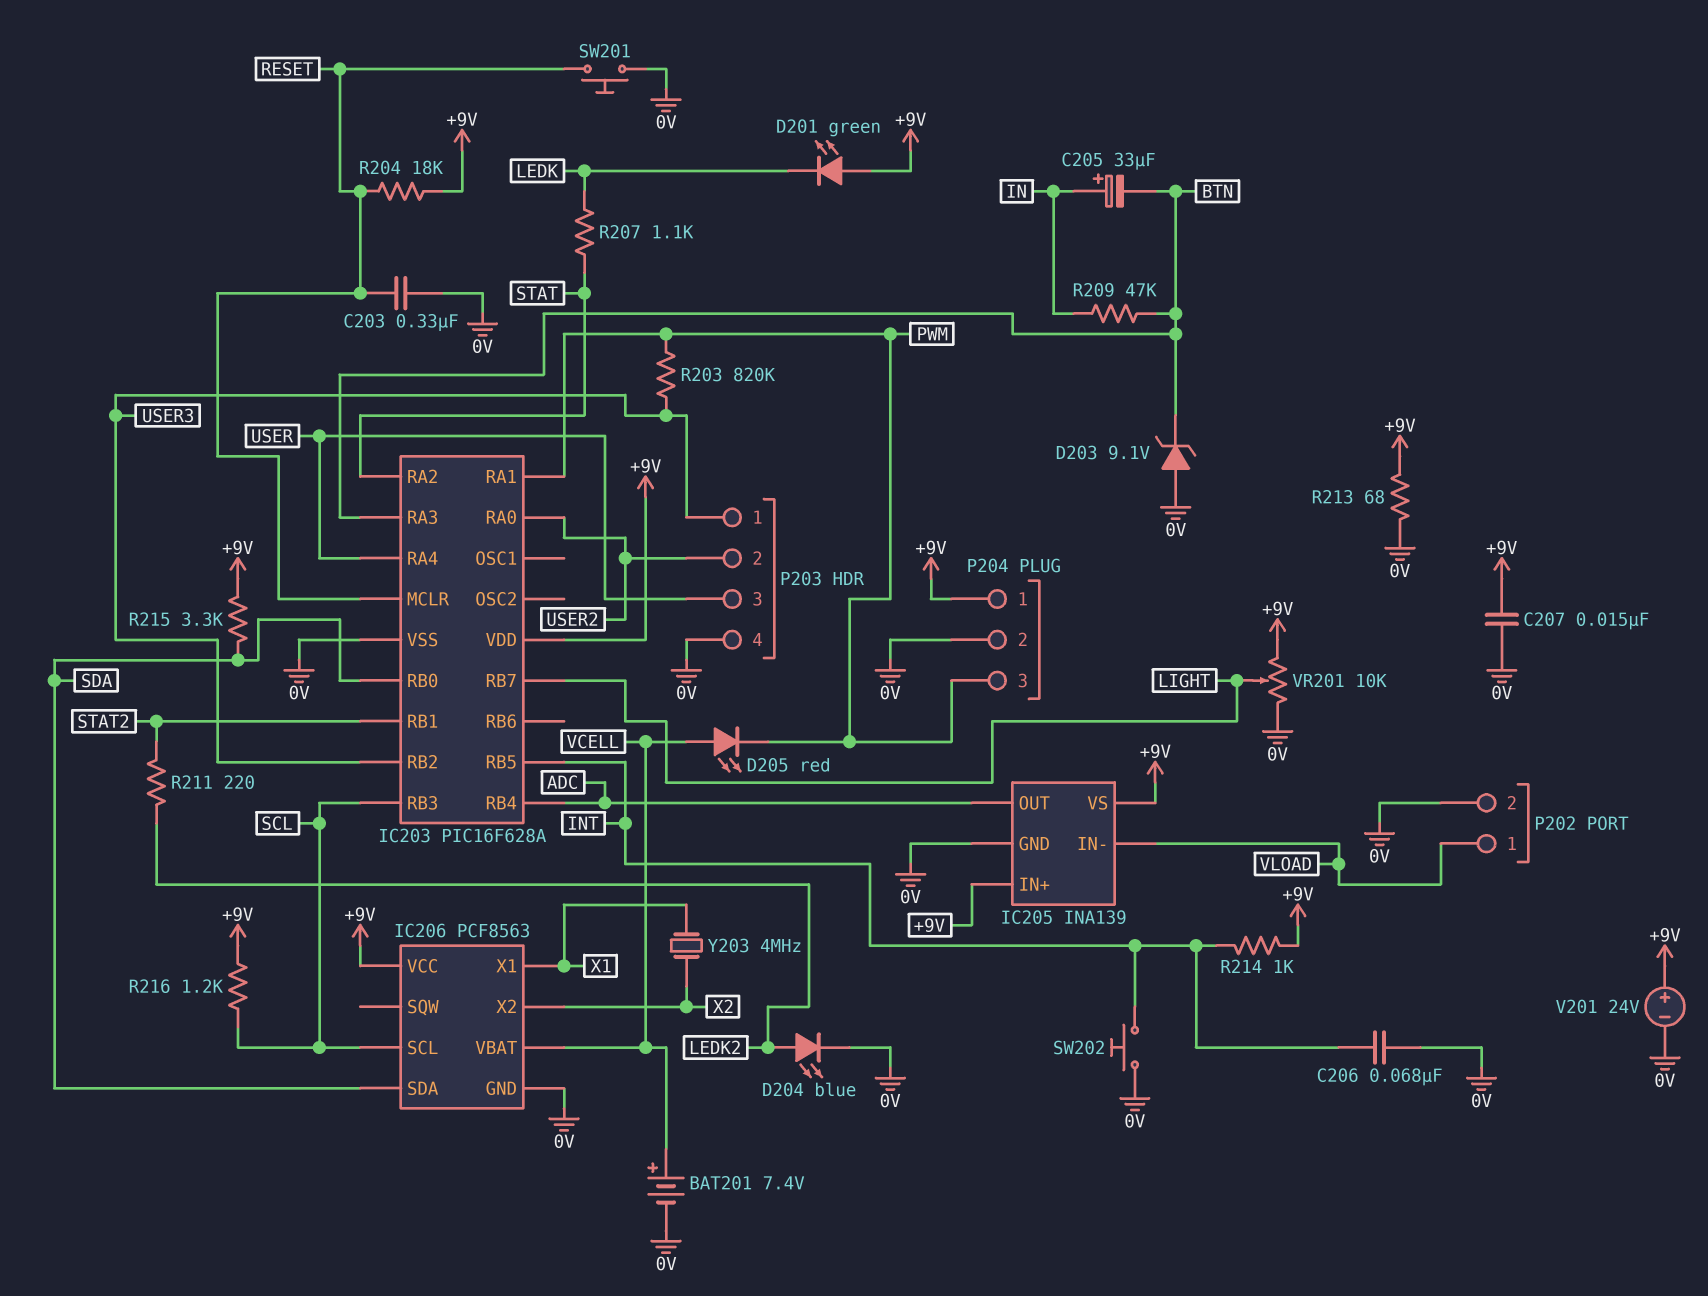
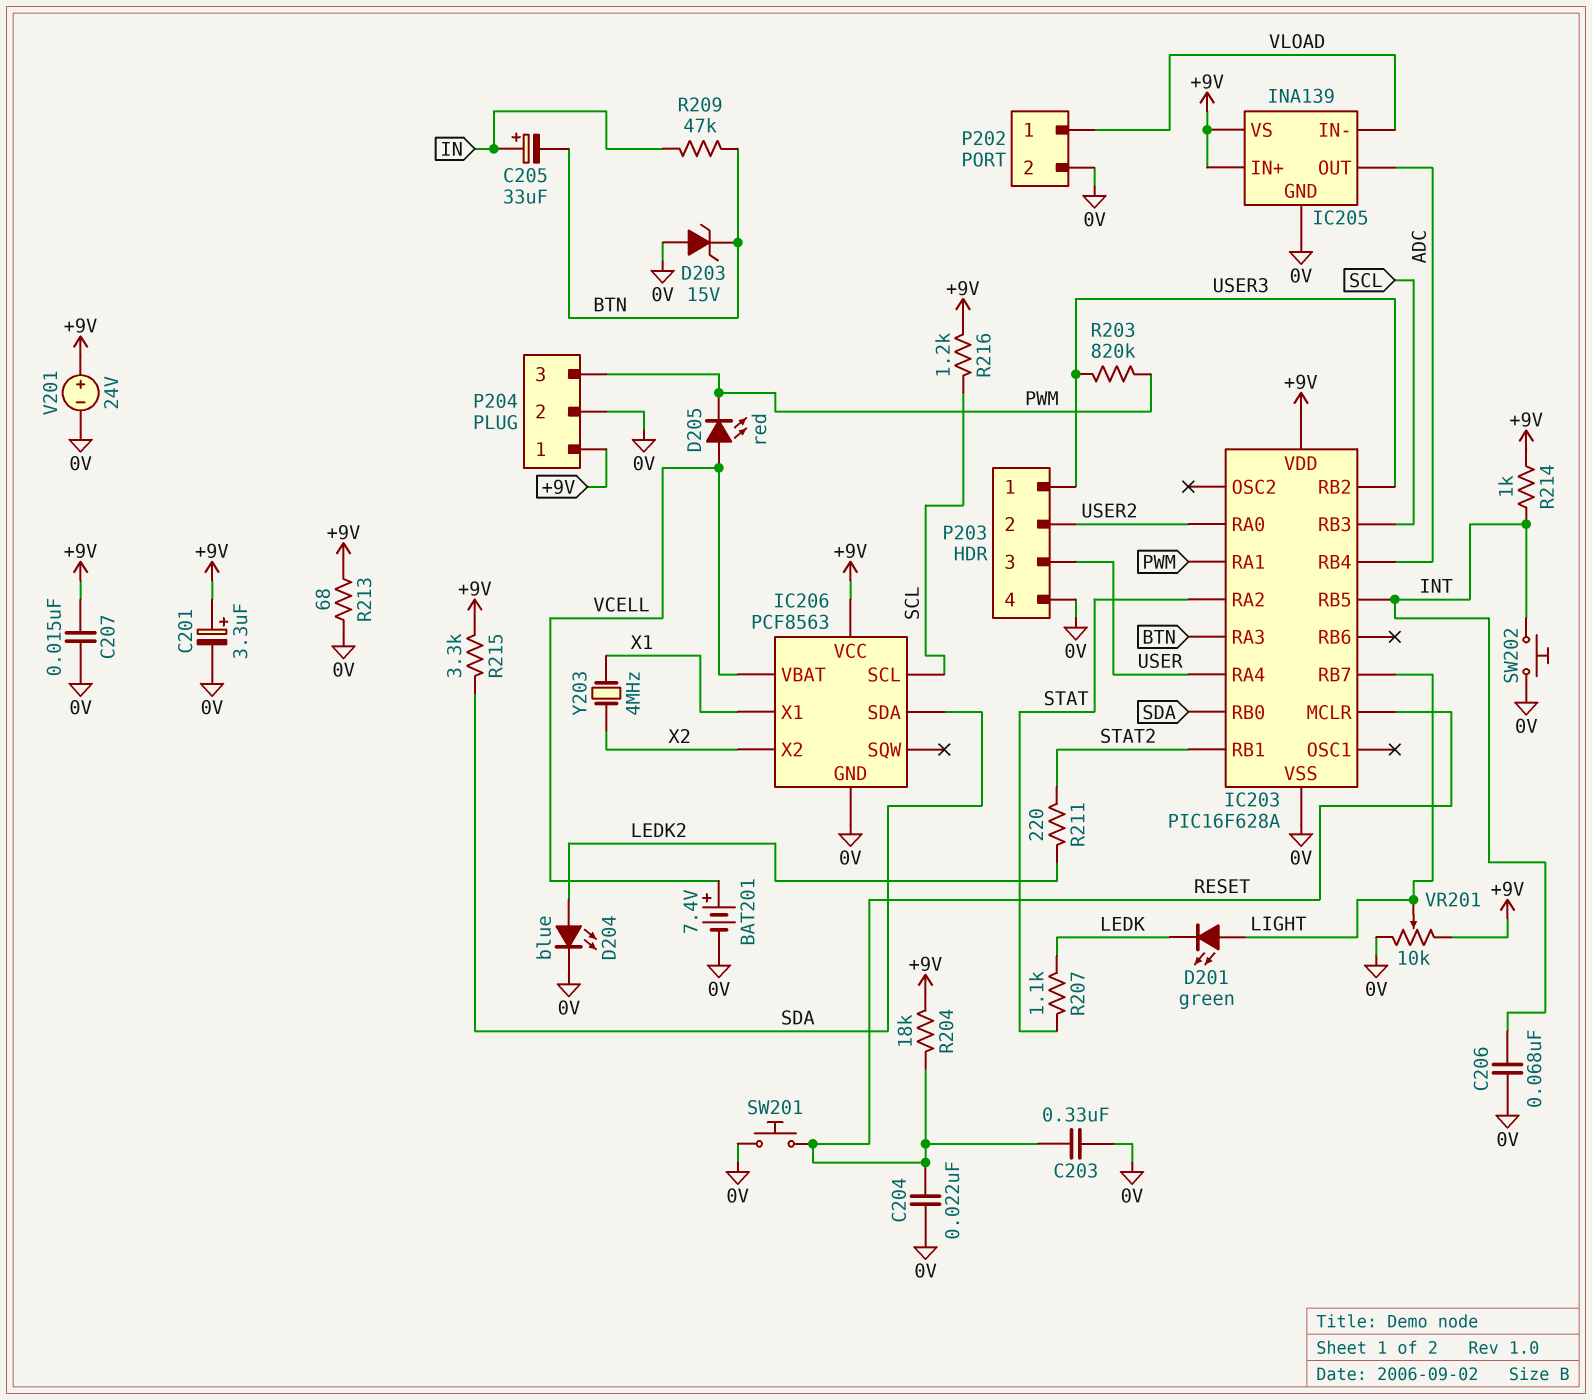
C201: none -> 3.3uF (plus +9V, minus 0V)
C204: none -> 22nF (0V, RESET)
D201: LED green (A +9V, K LEDK) -> LED green (A LIGHT, K LEDK)
D203: zener 9.1V (A 0V, K BTN) -> zener 15V (A 0V, K BTN)

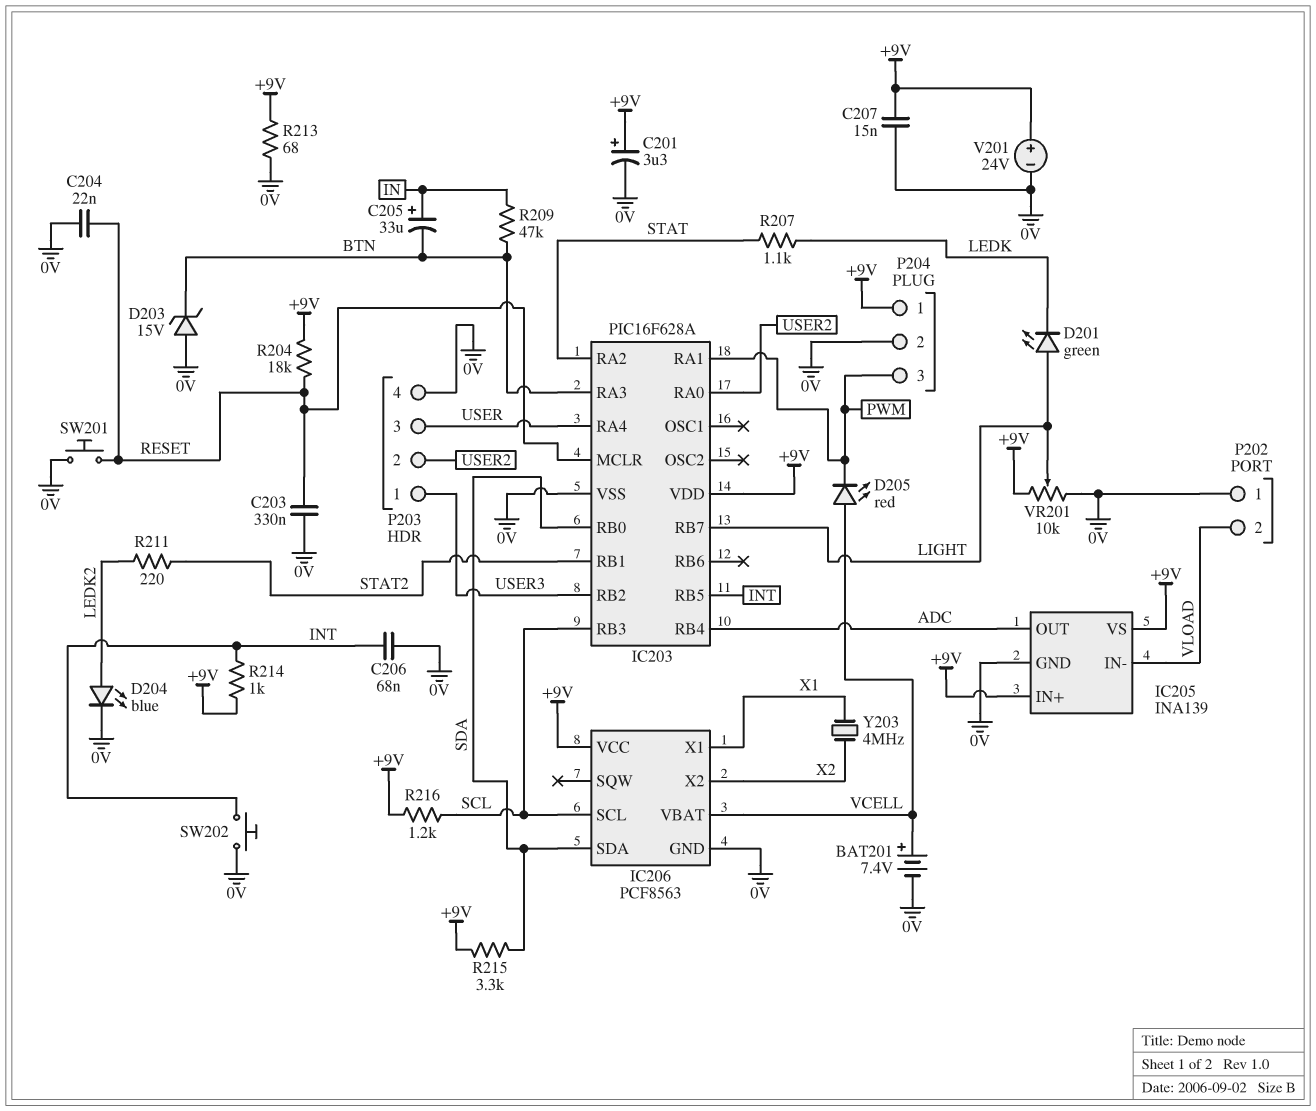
P202 pin 1: VLOAD -> 0V
P202 pin 2: 0V -> VLOAD
R203: 820k (PWM, USER3) -> none

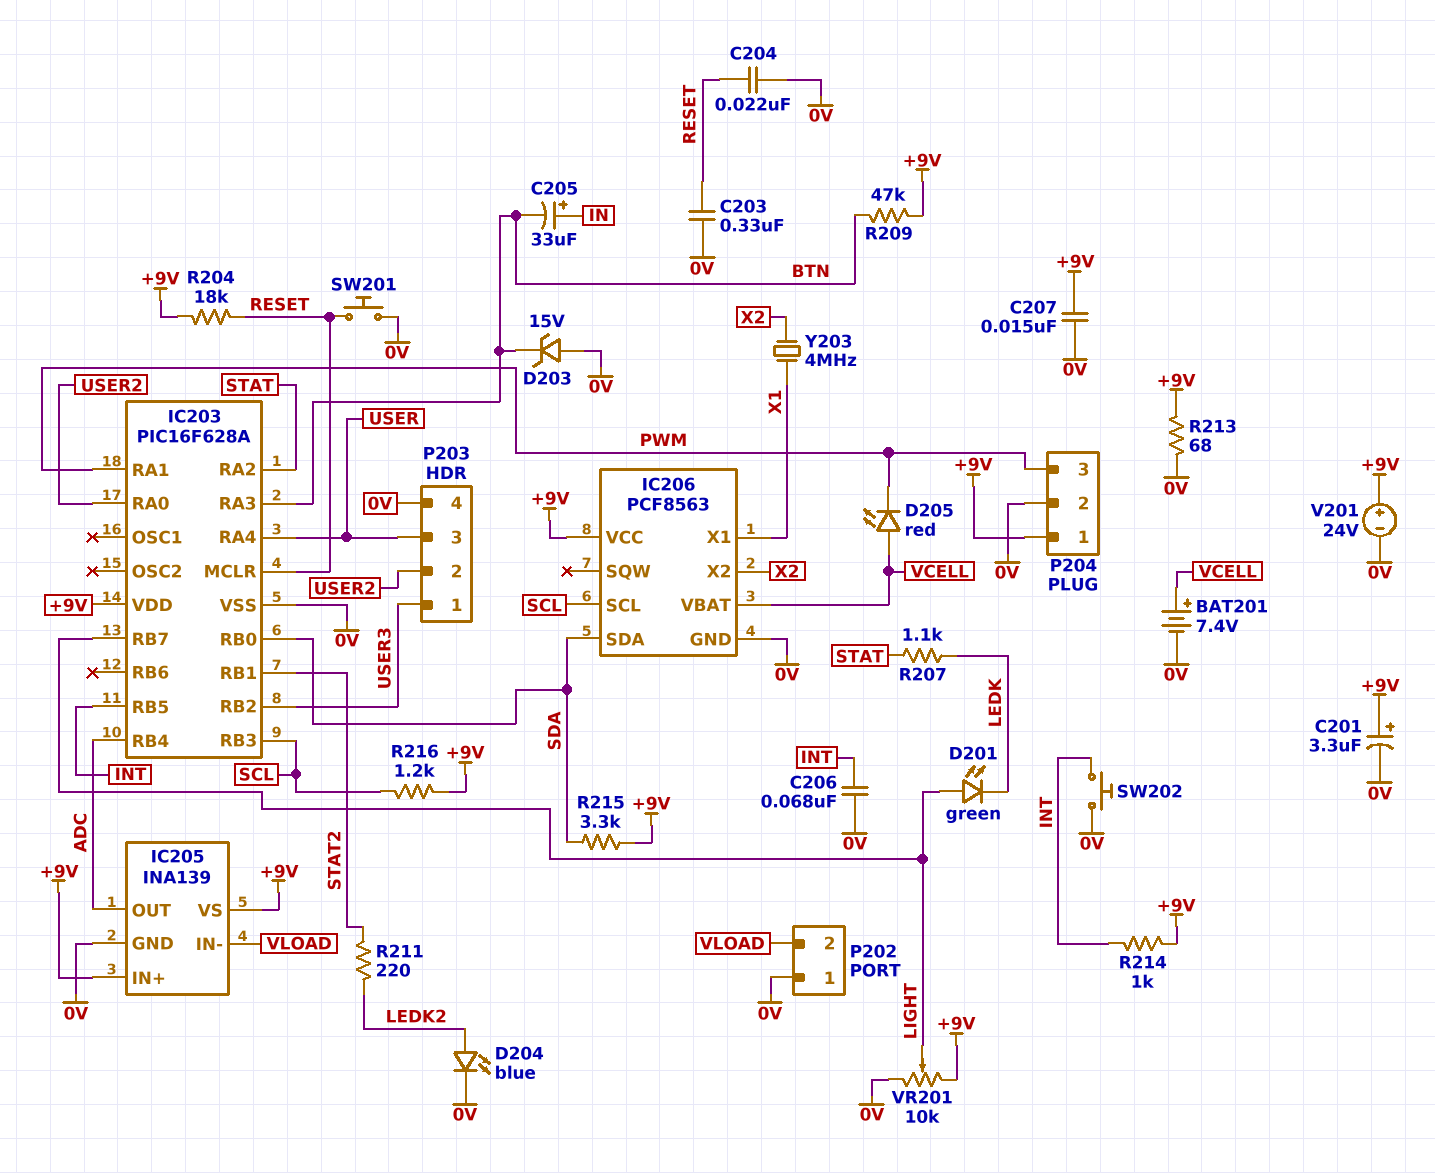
R209: 47k (BTN, IN) -> 47k (+9V, BTN)

